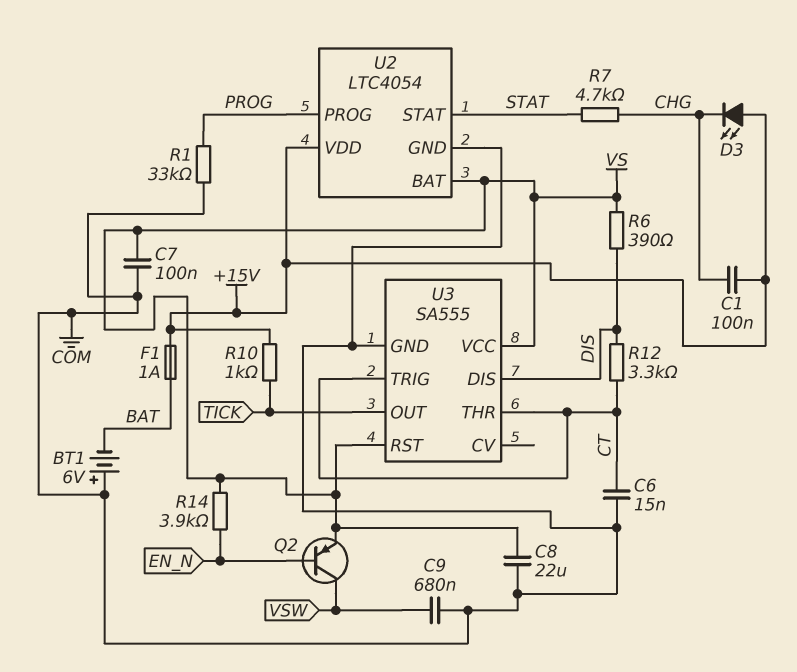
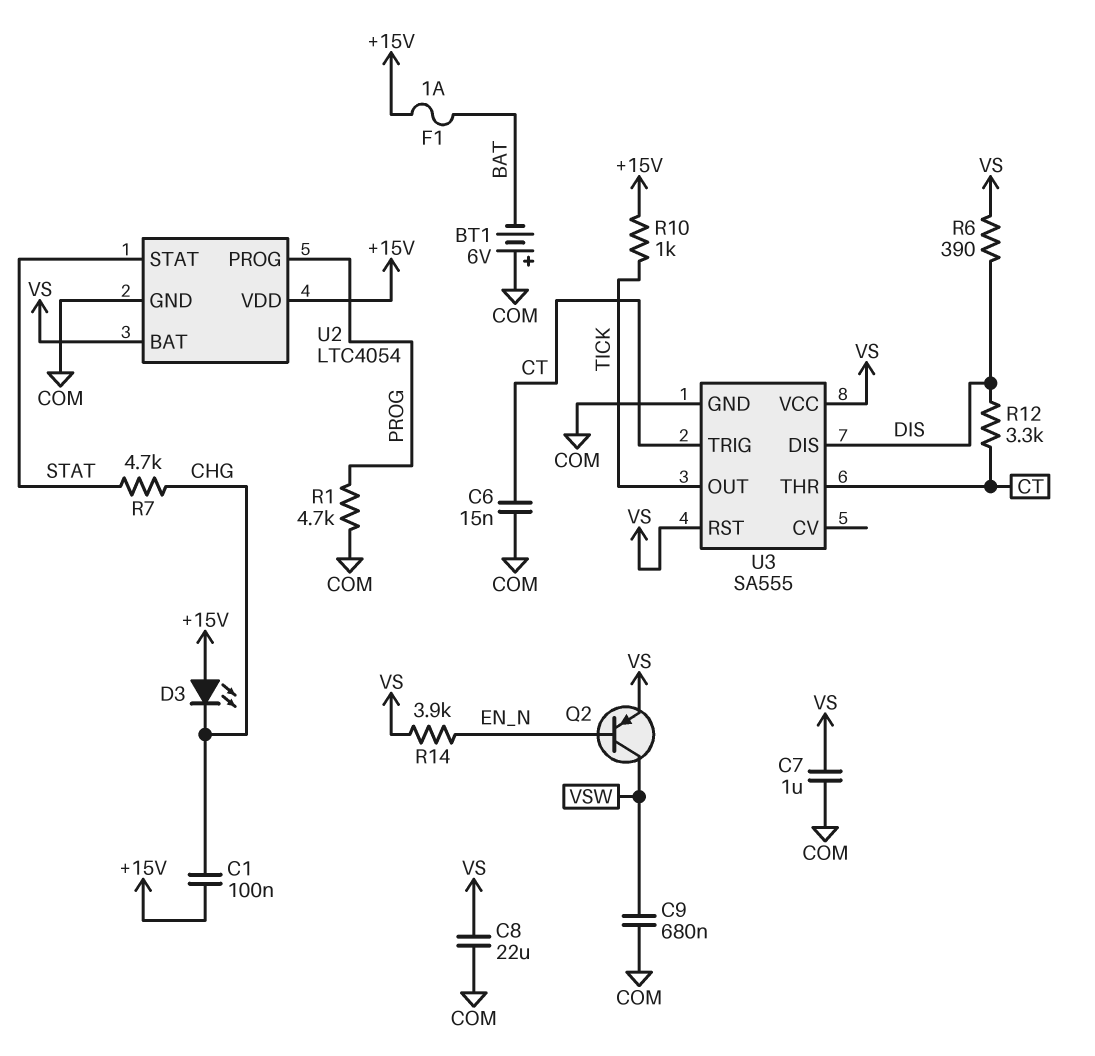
C7: 100nF (COM, VS) -> 1uF (COM, VS)
R1: 33k (COM, PROG) -> 4.7k (COM, PROG)

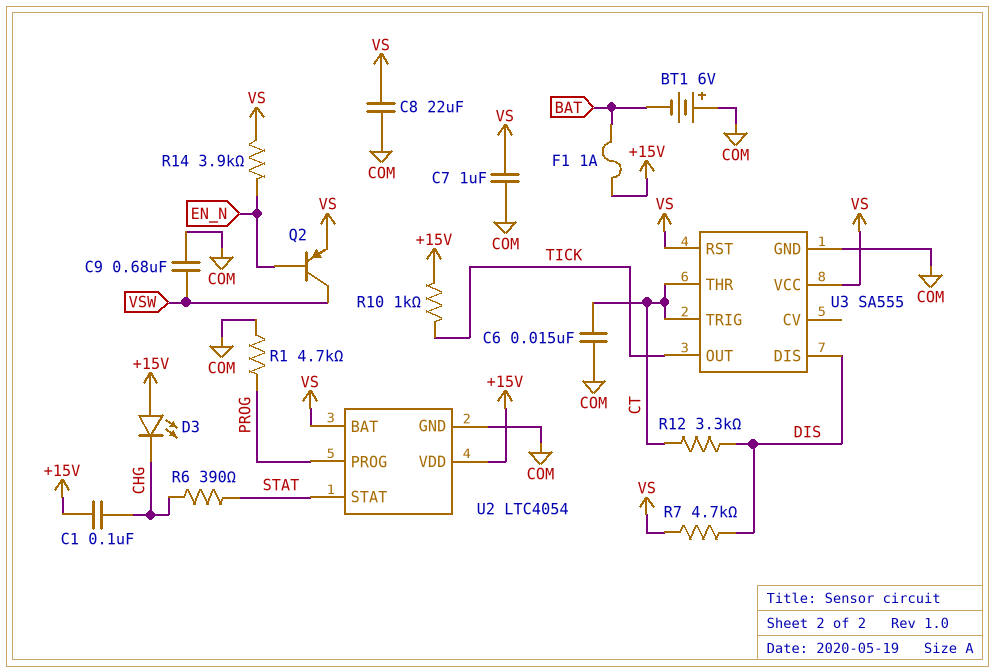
R6: 390 (DIS, VS) -> 390 (CHG, STAT)
R7: 4.7k (CHG, STAT) -> 4.7k (DIS, VS)

